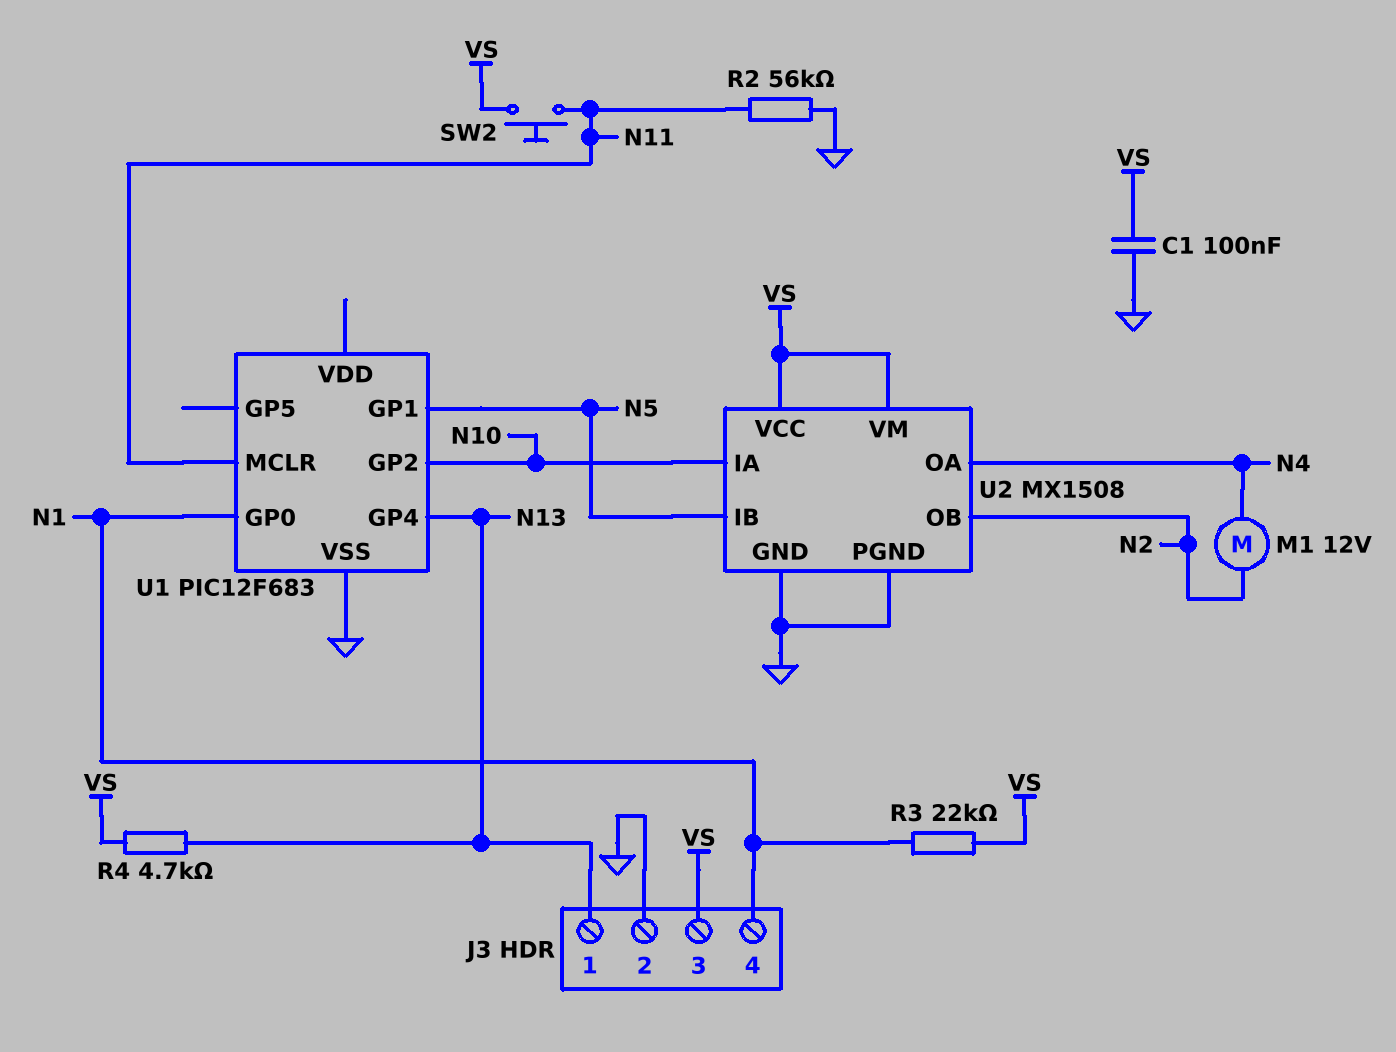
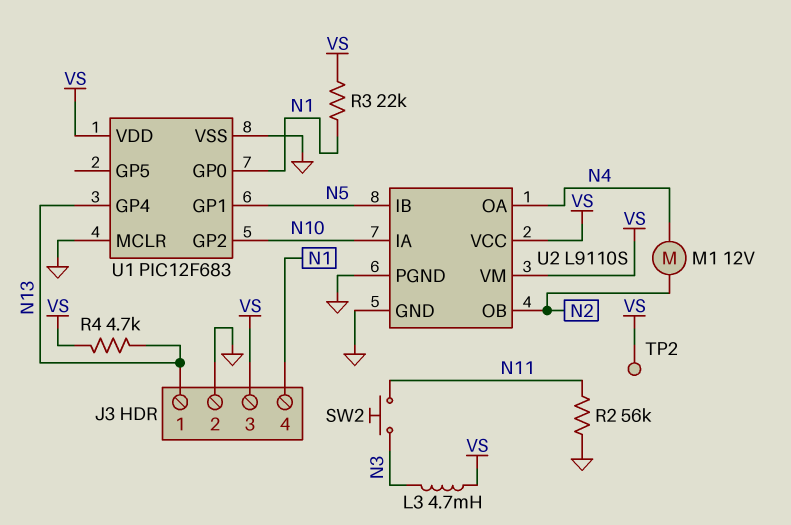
C1: 100nF (GND, VS) -> none
L3: none -> 4.7mH (N3, VS)
SW2: button (N11, VS) -> button (N3, N11)
TP2: none -> test point (VS)
U1 pin MCLR: N11 -> GND
U1 pin VDD: none -> VS
U2: MX1508 -> L9110S

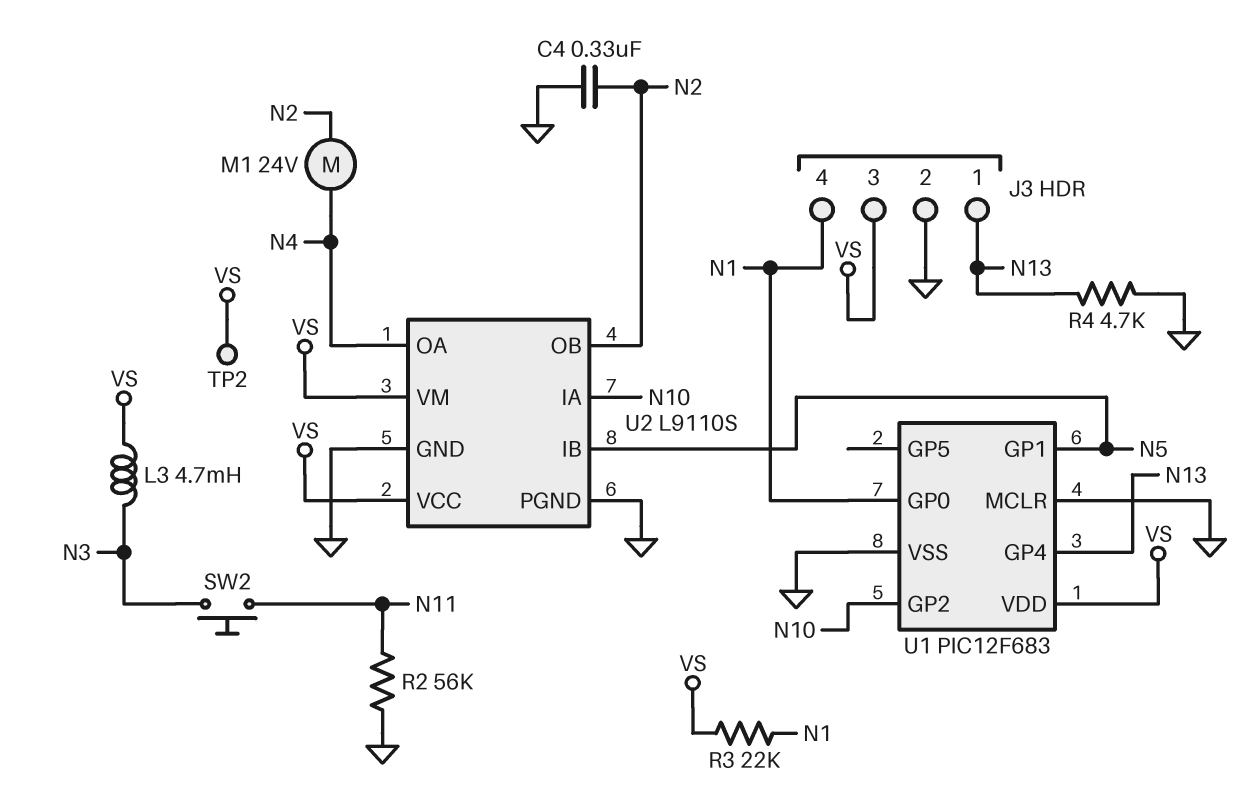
C4: none -> 330nF (GND, N2)
M1: motor 12V (N2, N4) -> motor 24V (N2, N4)
R4: 4.7k (N13, VS) -> 4.7k (GND, N13)

